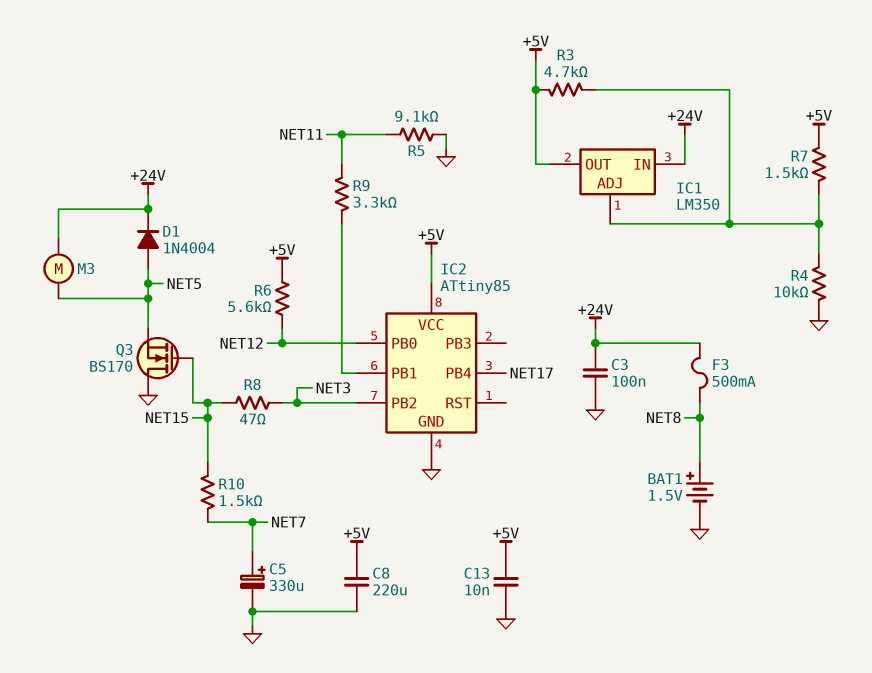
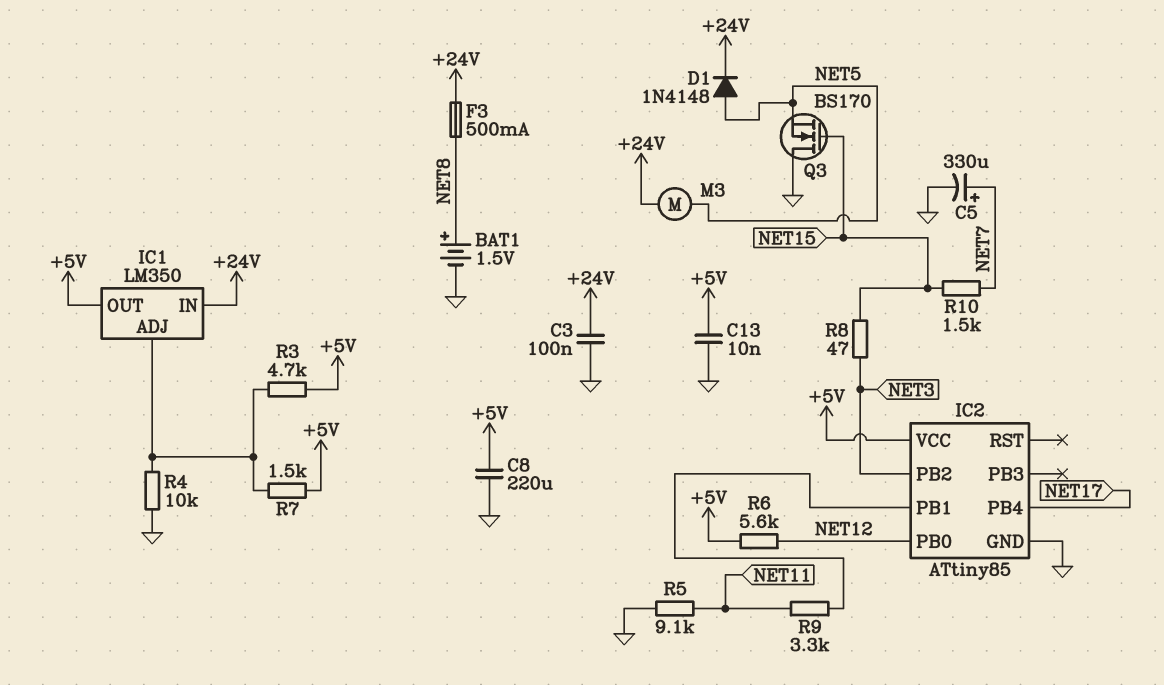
D1: diode 1N4004 (A NET5, K +24V) -> diode 1N4148 (A NET5, K +24V)

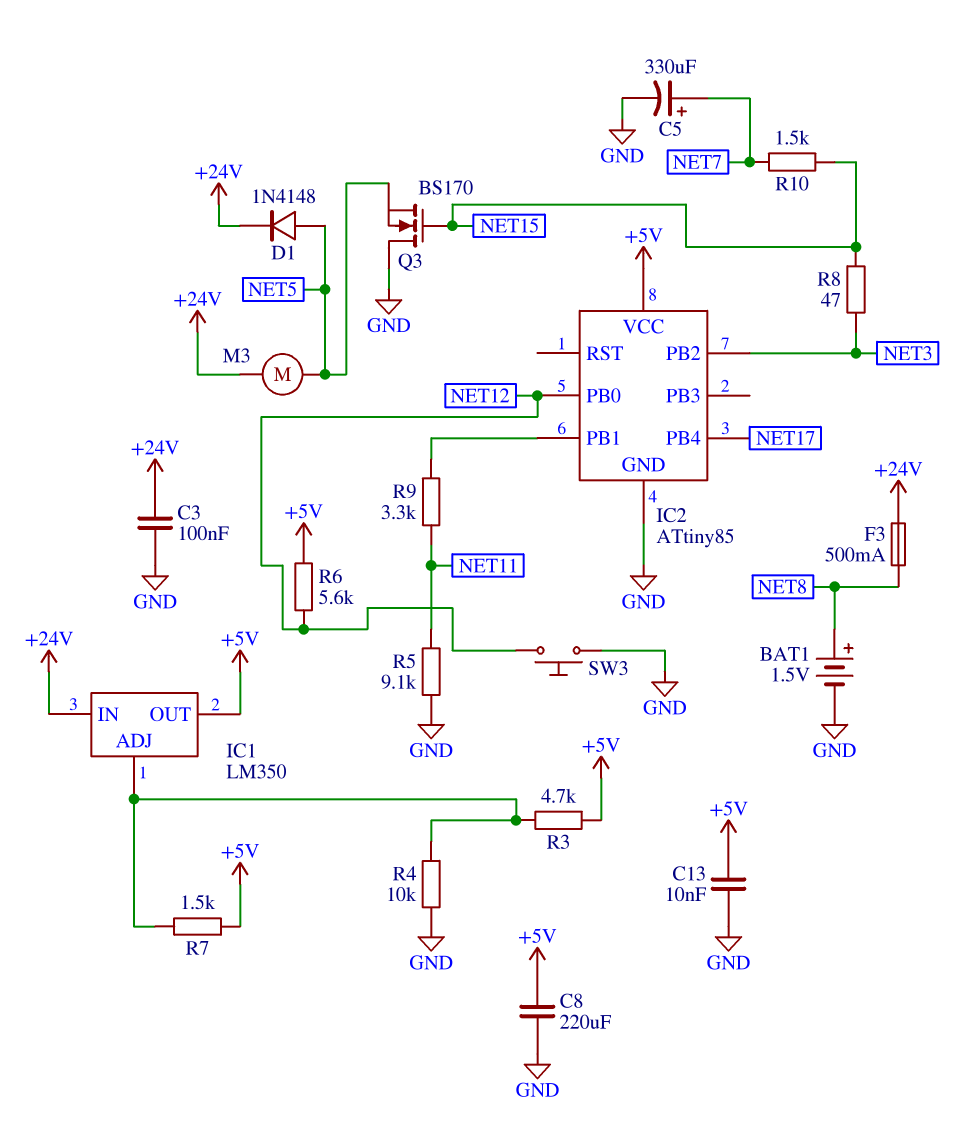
SW3: none -> button (GND, NET12)

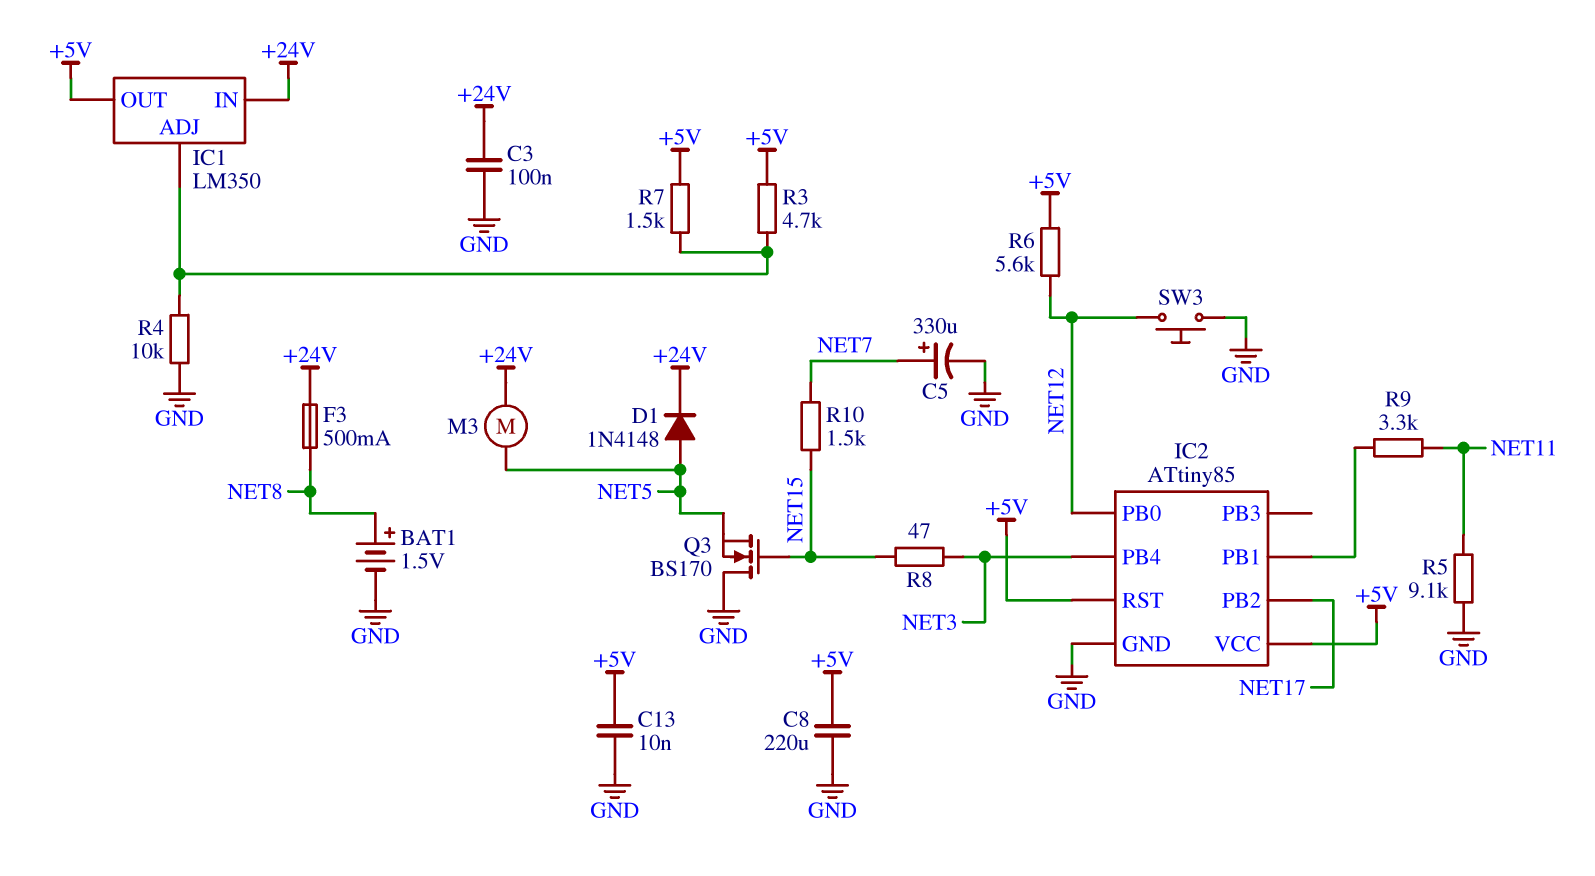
IC2 pin PB2: NET3 -> NET17
IC2 pin PB4: NET17 -> NET3
IC2 pin RST: none -> +5V

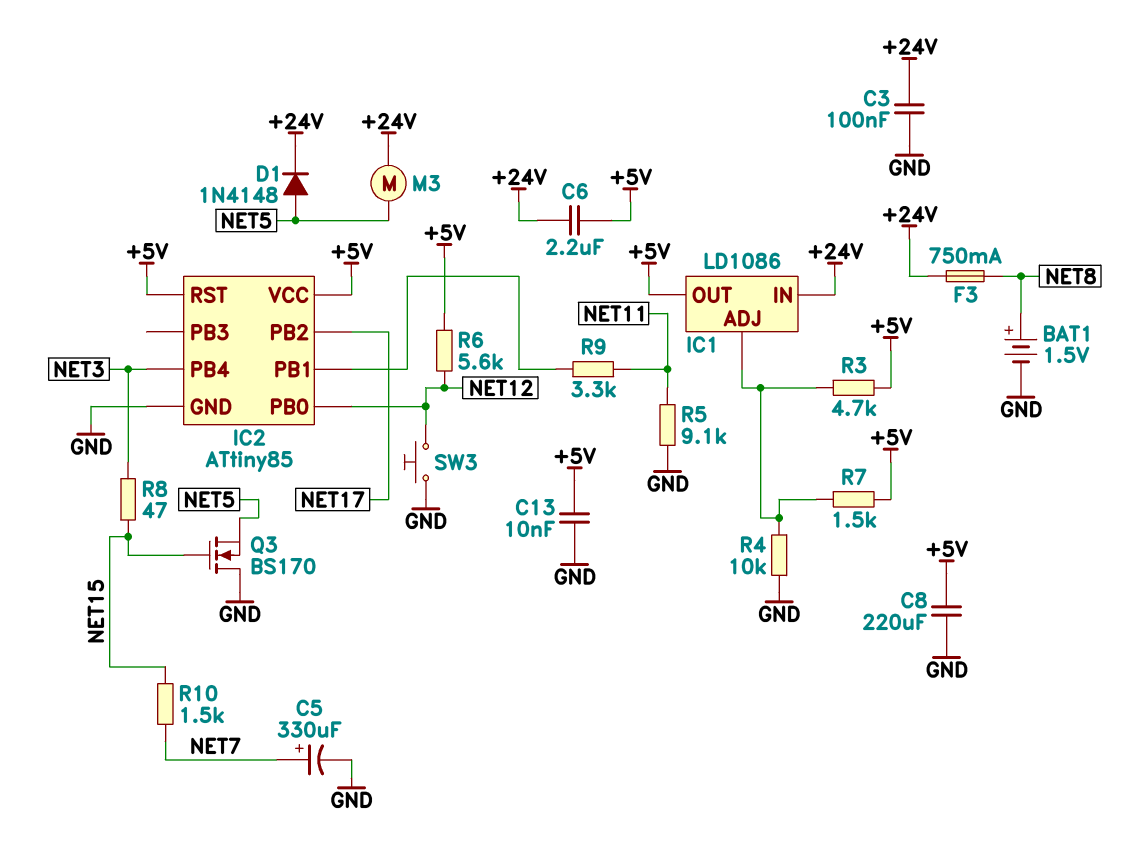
C6: none -> 2.2uF (+5V, +24V)
F3: 500mA (+24V, NET8) -> 750mA (+24V, NET8)
IC1: LM350 -> LD1086

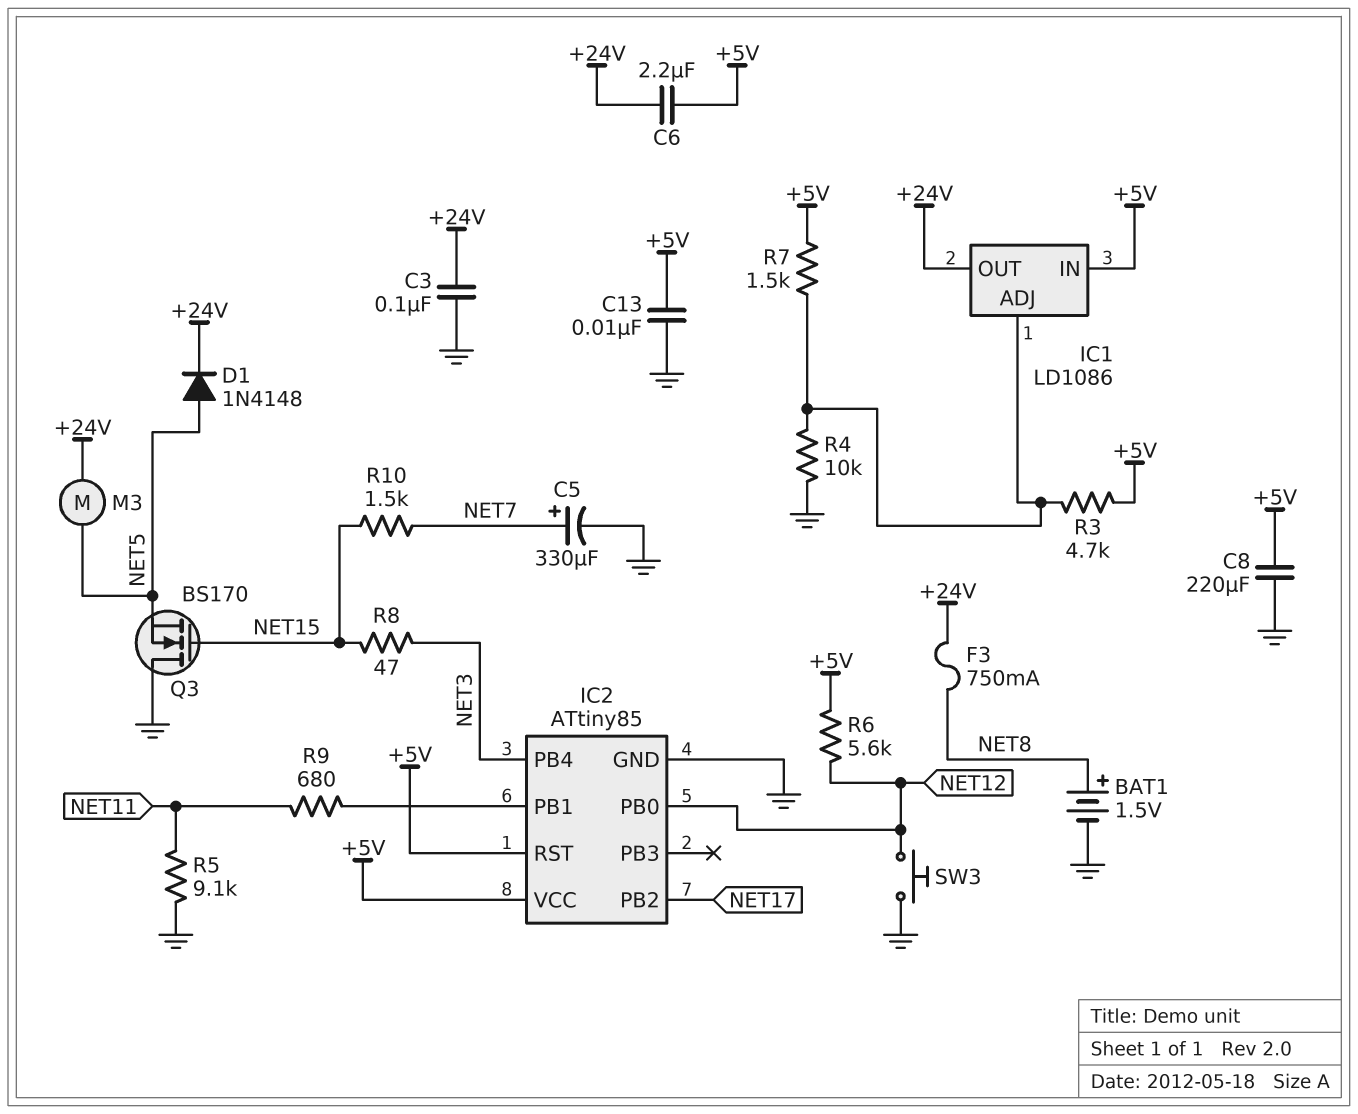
IC1 pin IN: +24V -> +5V
IC1 pin OUT: +5V -> +24V
R9: 3.3k (IC2/PB1, NET11) -> 680 (IC2/PB1, NET11)

